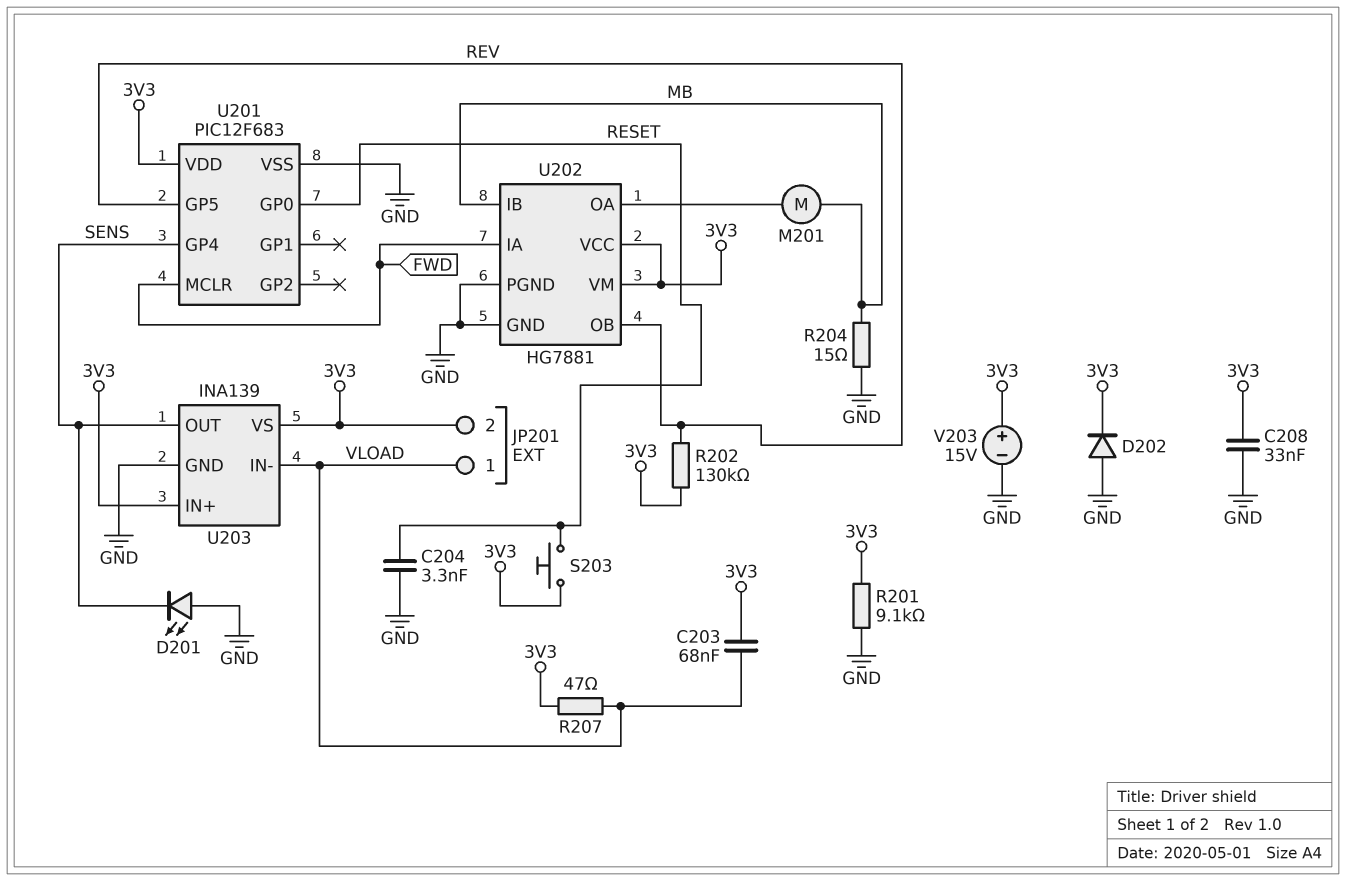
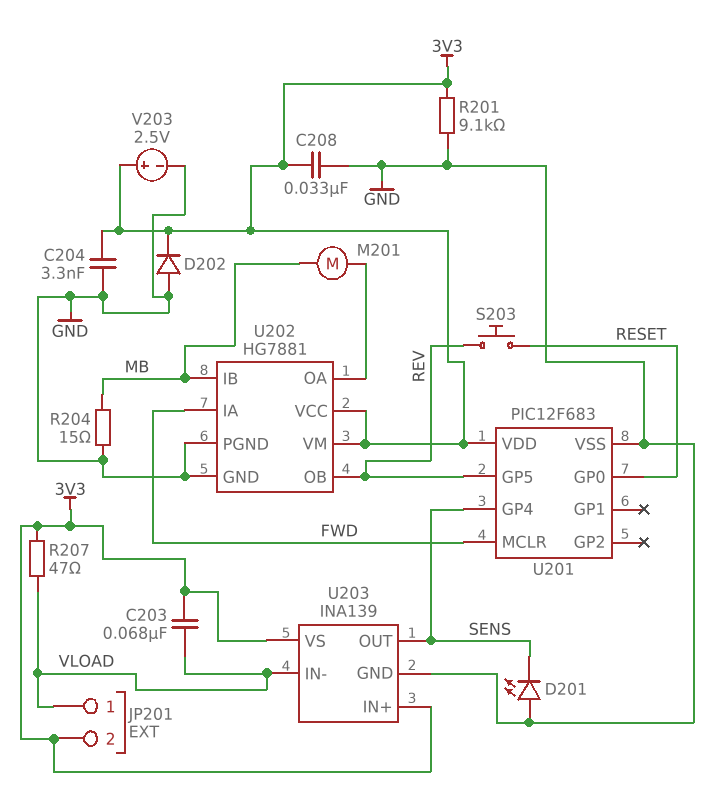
C204: 3.3nF (GND, RESET) -> 3.3nF (3V3, GND)
R202: 130k (3V3, REV) -> none
S203: button (3V3, RESET) -> button (RESET, REV)
V203: 15V (plus 3V3, minus GND) -> 2.5V (plus 3V3, minus GND)

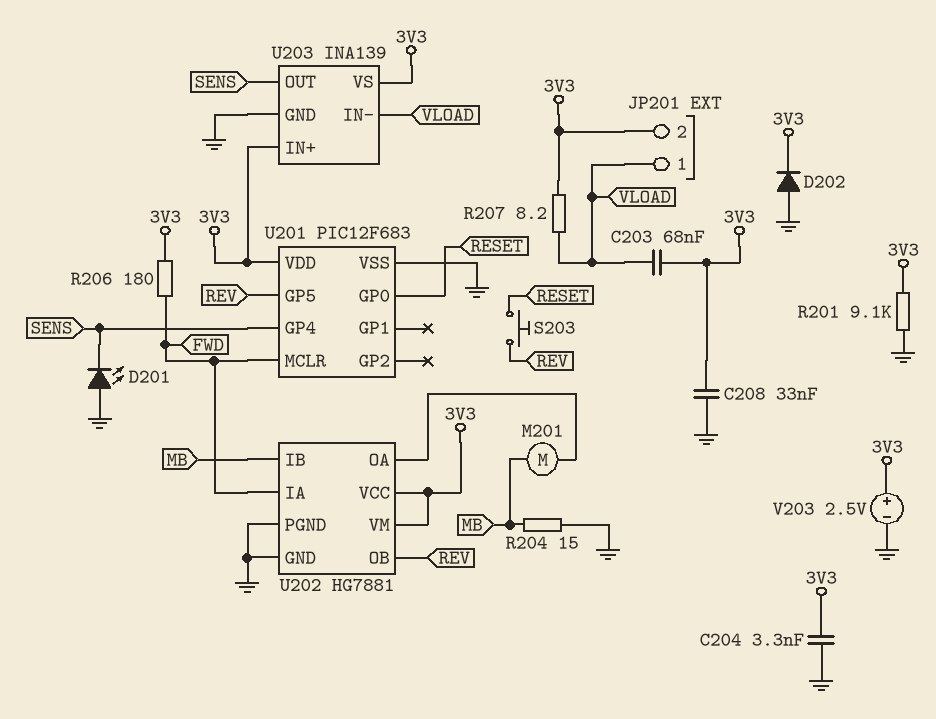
R206: none -> 180 (3V3, FWD)
R207: 47 (3V3, VLOAD) -> 8.2 (3V3, VLOAD)

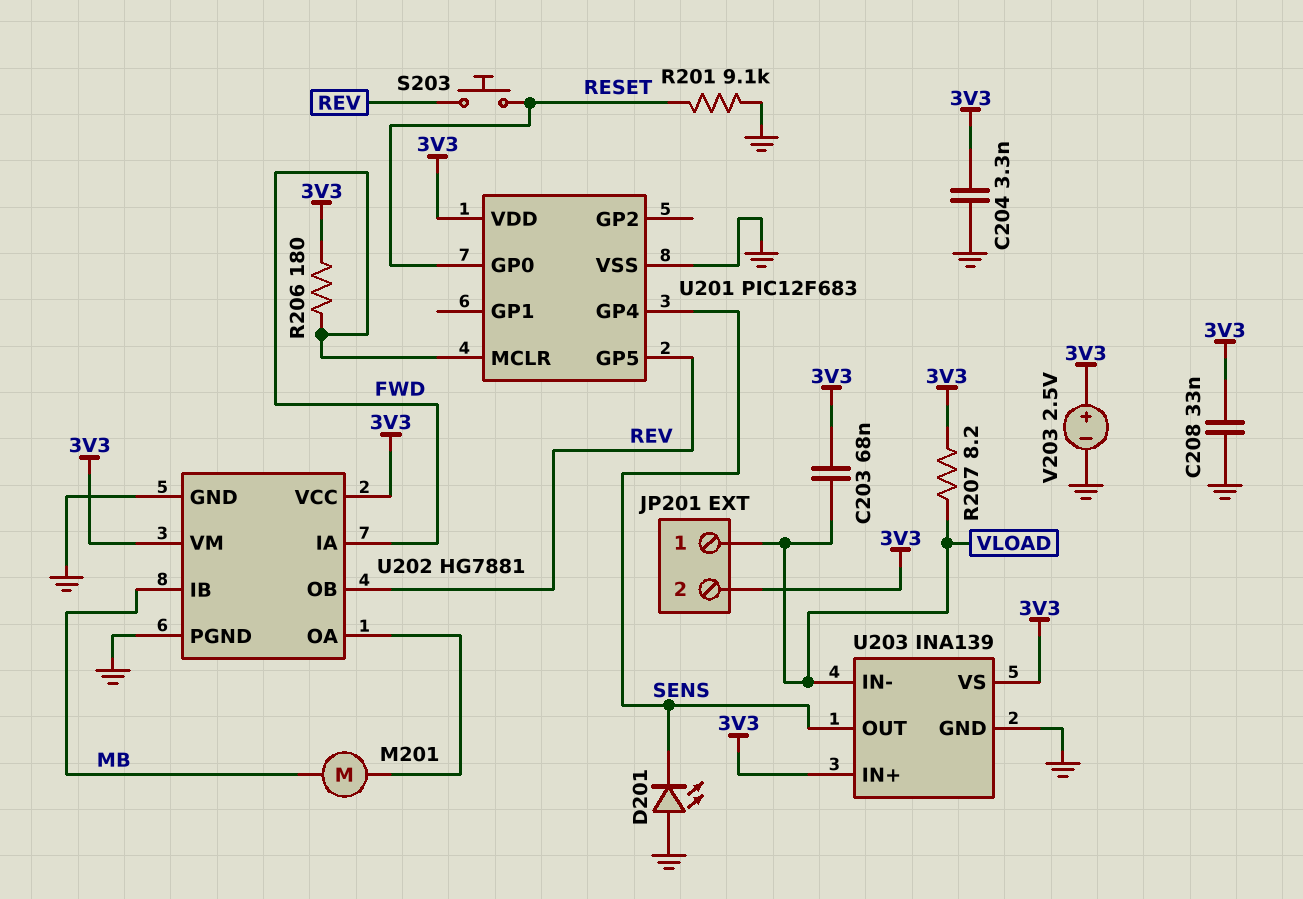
D202: diode (A GND, K 3V3) -> none
R201: 9.1k (3V3, GND) -> 9.1k (GND, RESET)
R204: 15 (GND, MB) -> none

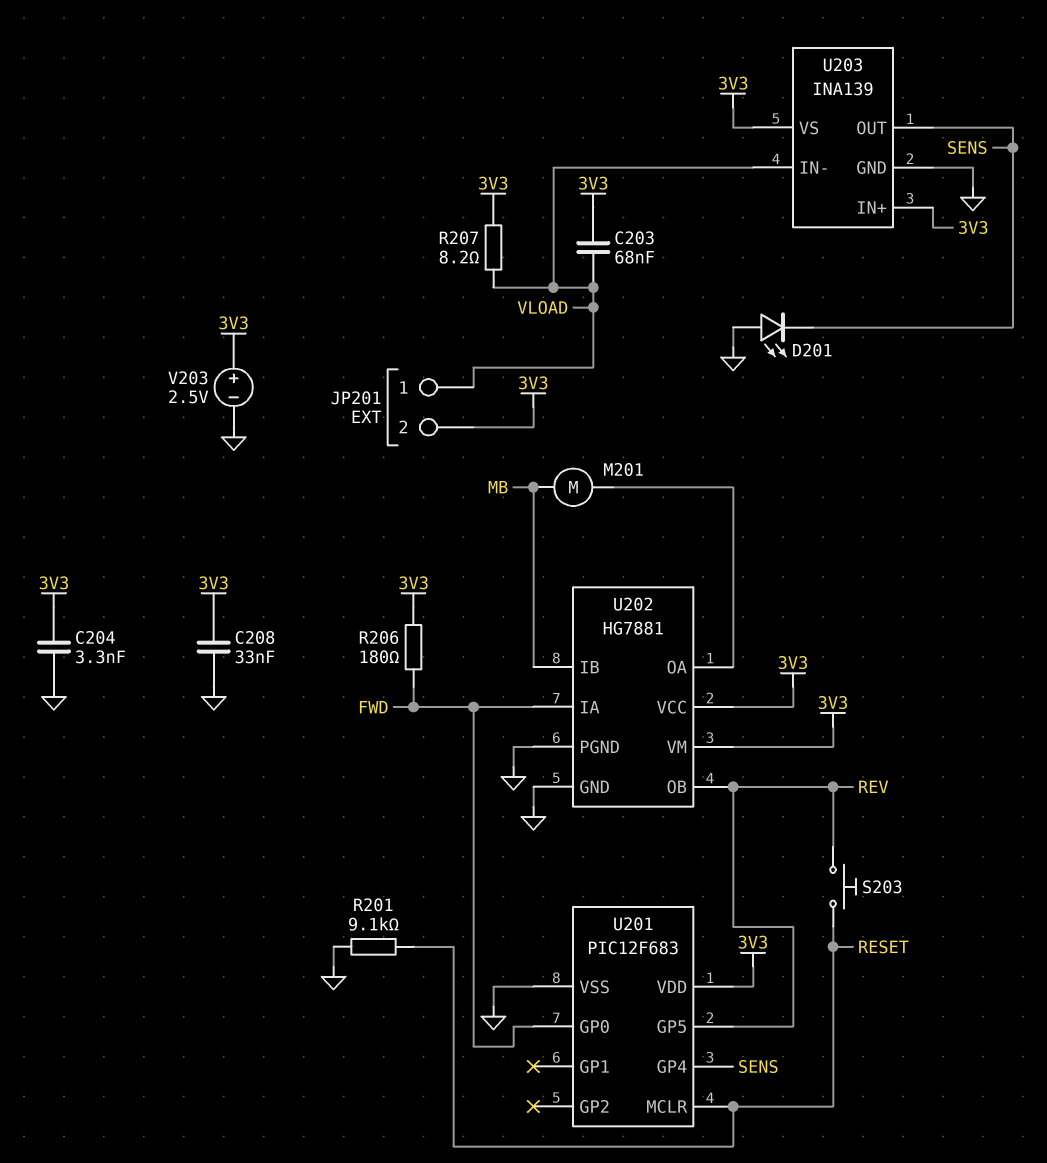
U201 pin GP0: RESET -> FWD
U201 pin MCLR: FWD -> RESET

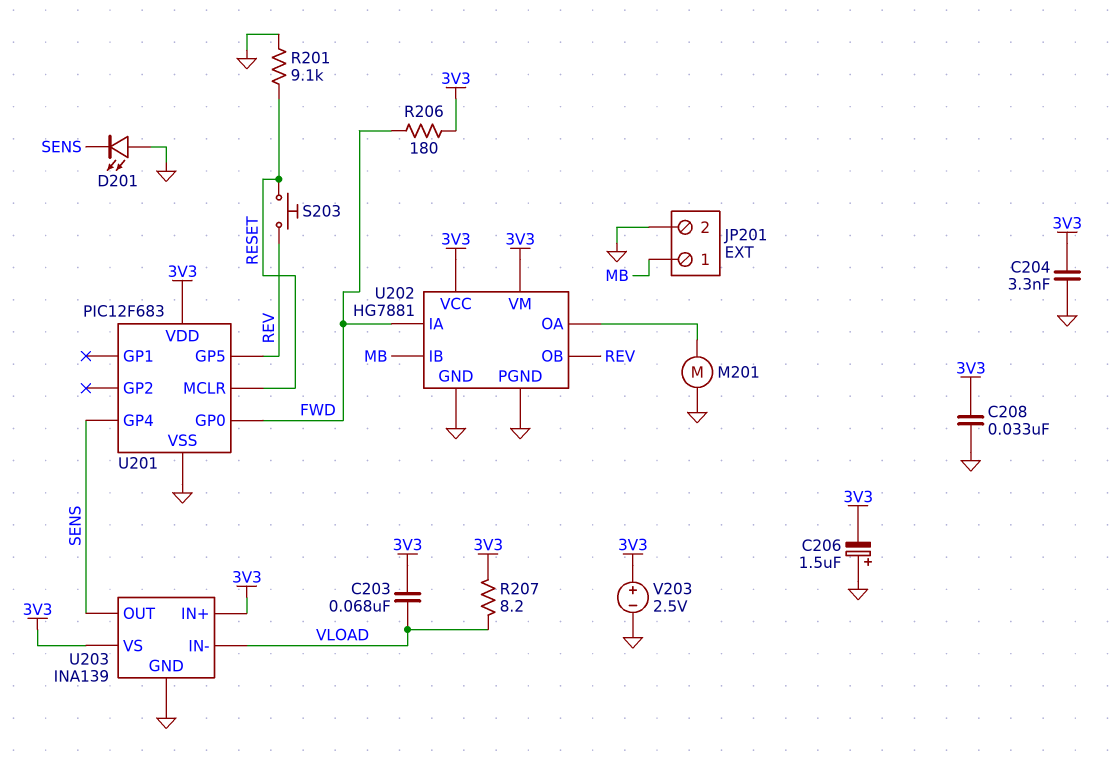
C206: none -> 1.5uF (plus GND, minus 3V3)
JP201 pin 1: VLOAD -> MB
JP201 pin 2: 3V3 -> GND
M201: motor (MB, U202/OA) -> motor (GND, U202/OA)

